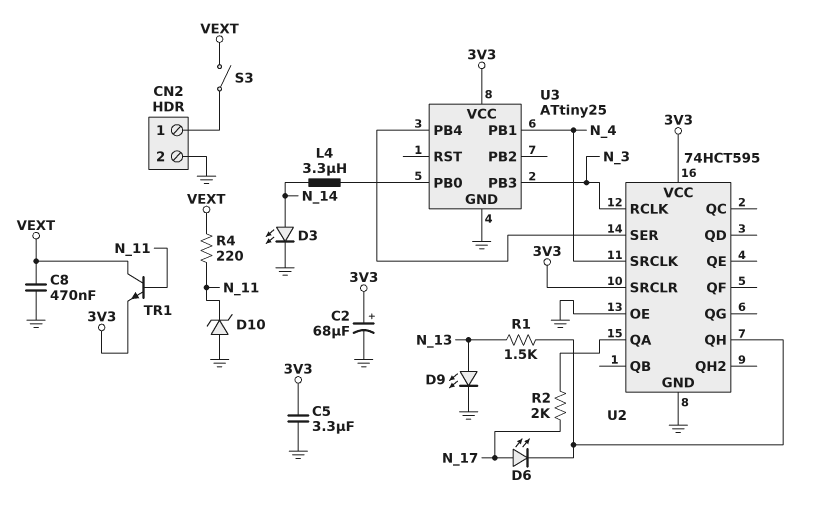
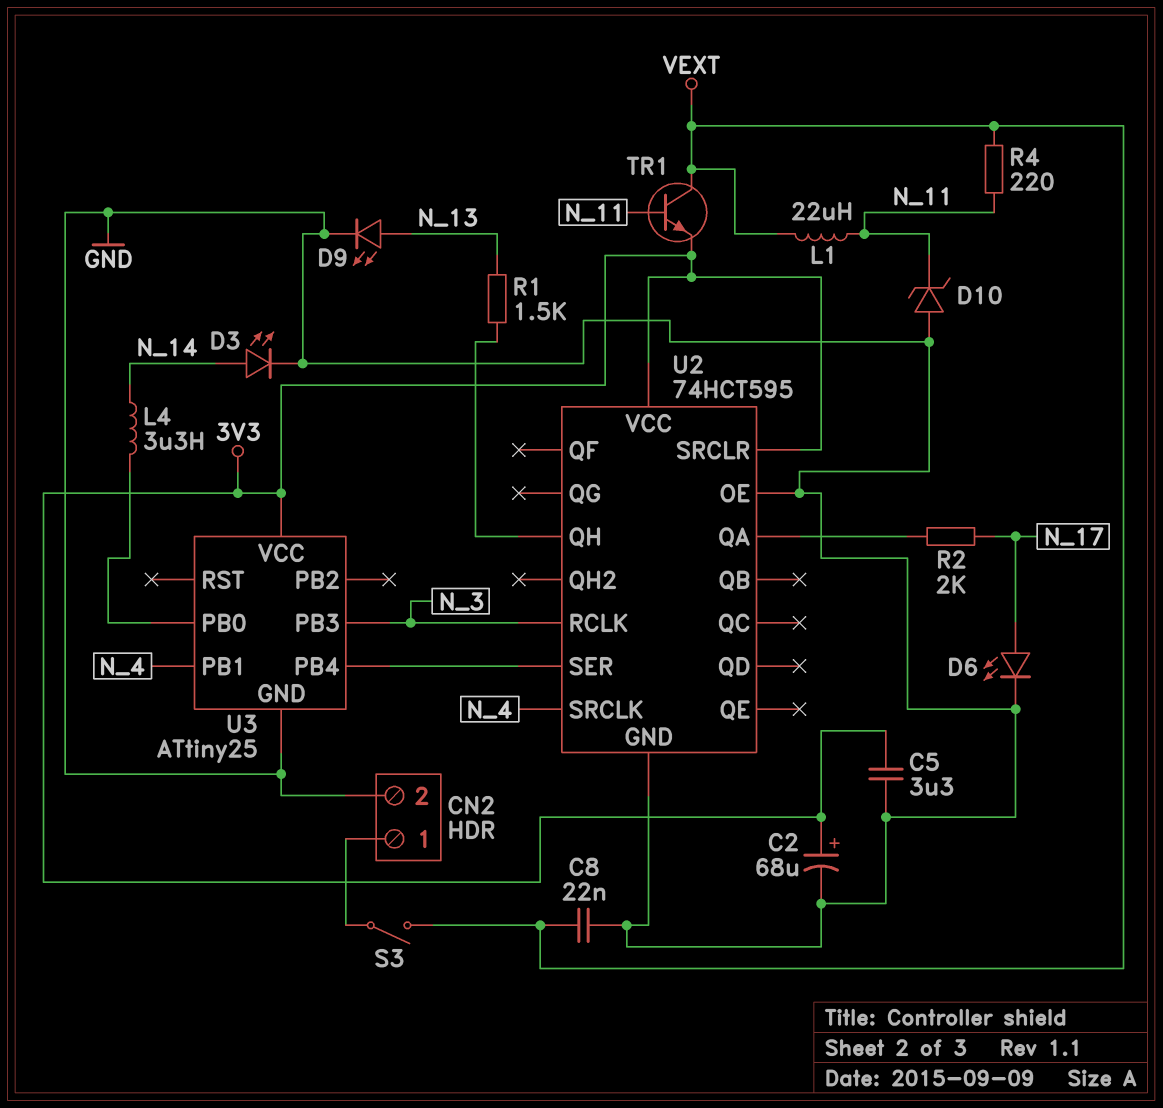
C8: 470nF (GND, VEXT) -> 22nF (GND, VEXT)
D6: LED (A N_17, K U2/QH) -> LED (A N_17, K GND)
L1: none -> 22uH (N_11, VEXT)

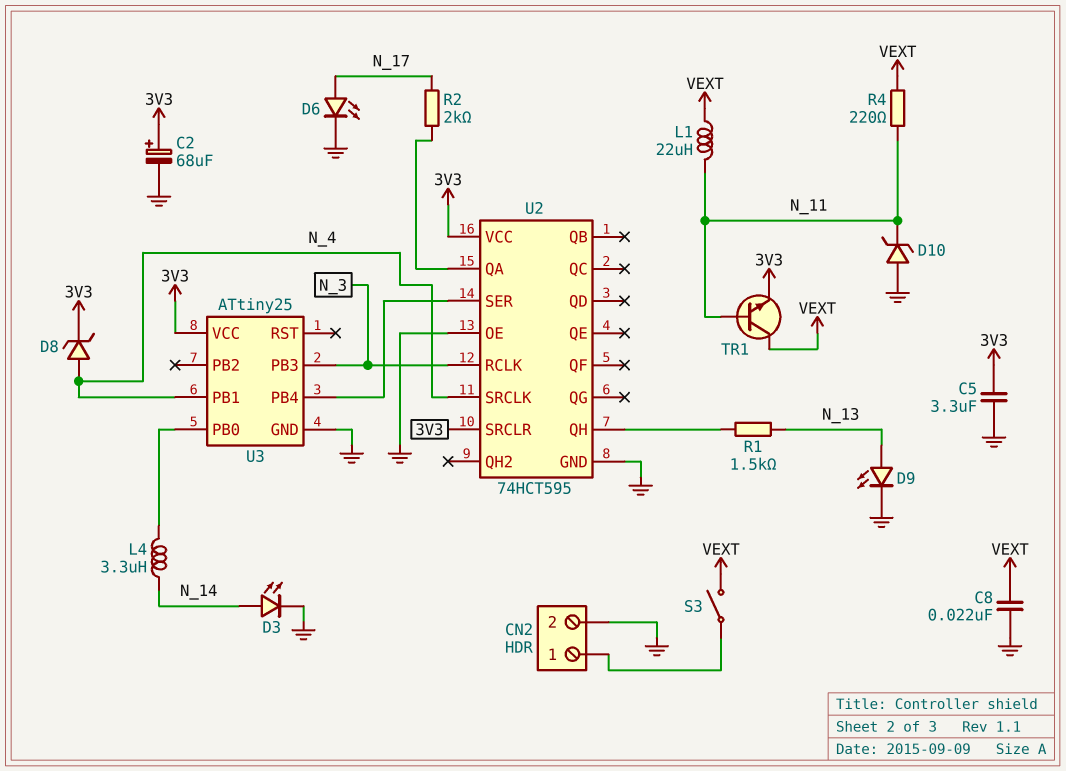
D8: none -> zener (A N_4, K 3V3)

